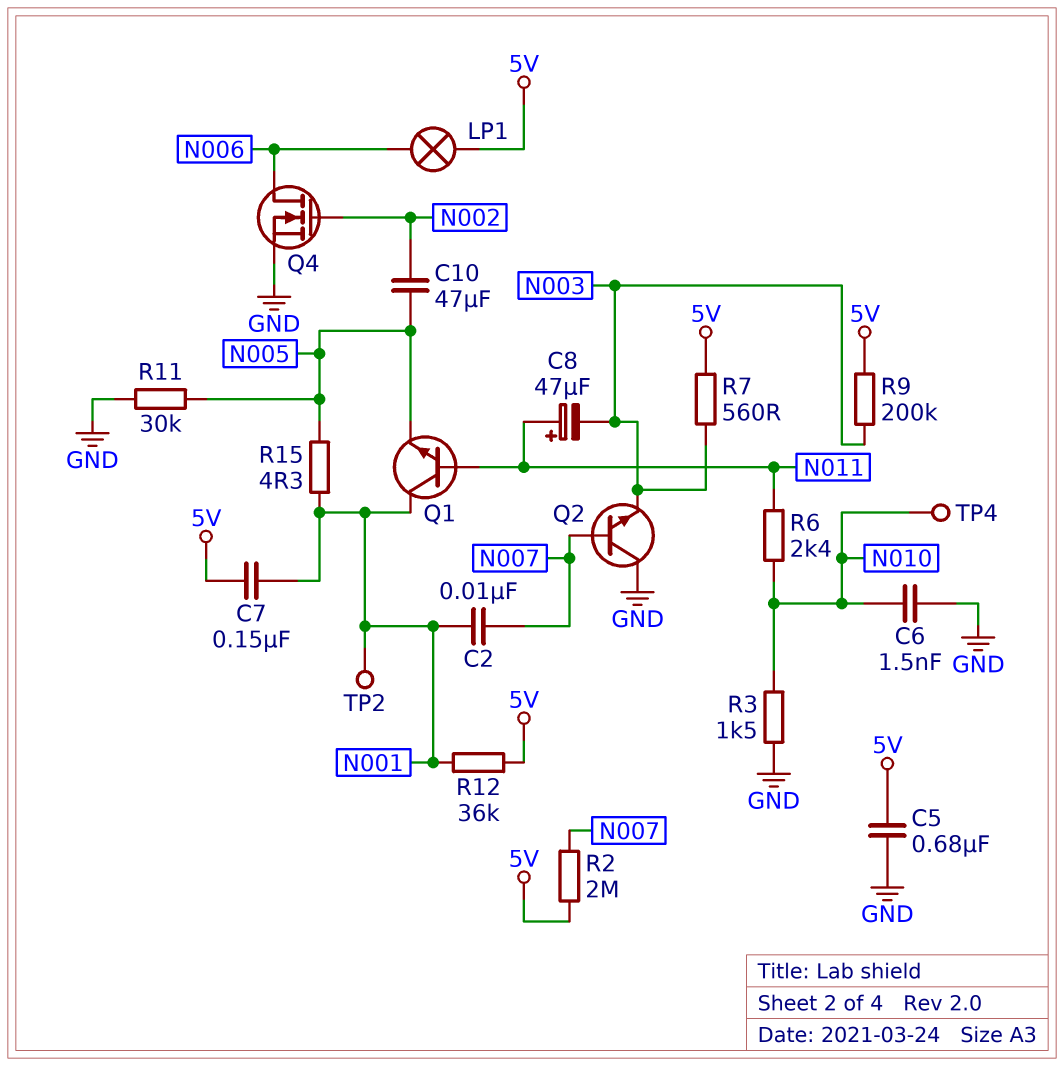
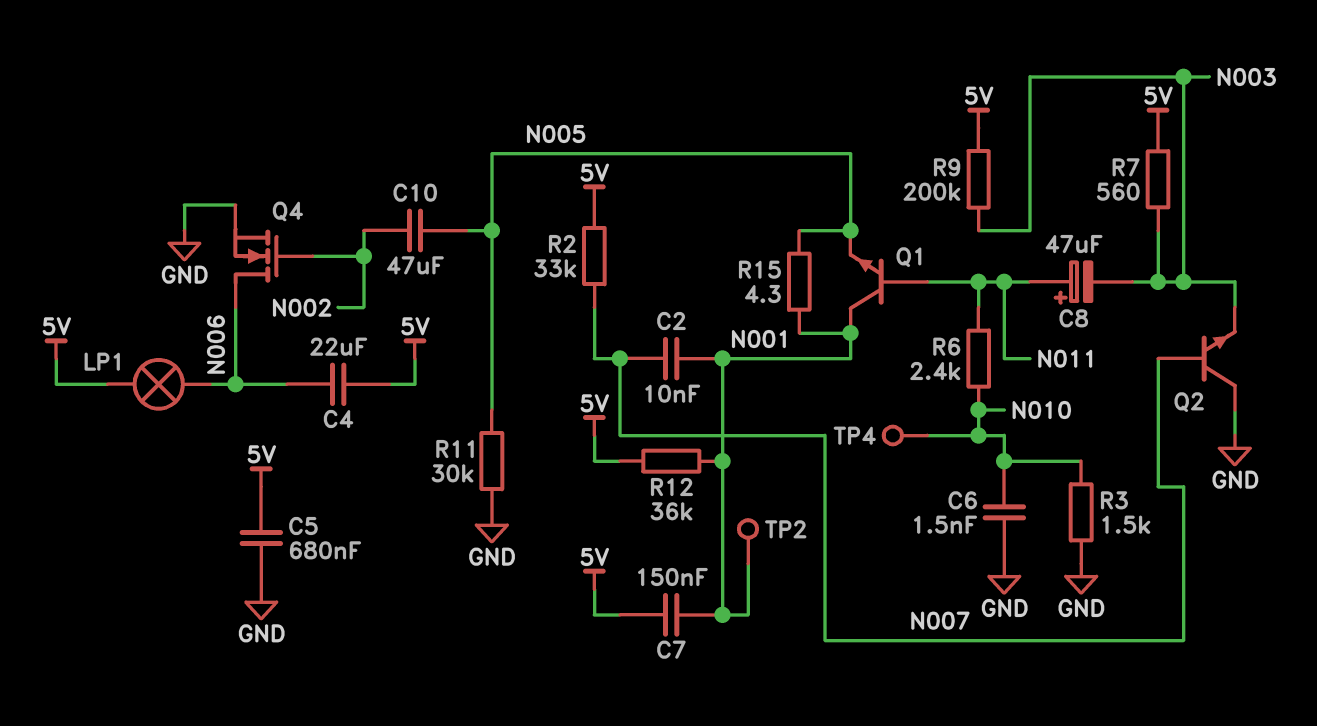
C4: none -> 22uF (5V, N006)
R2: 2M (5V, N007) -> 33k (5V, N007)

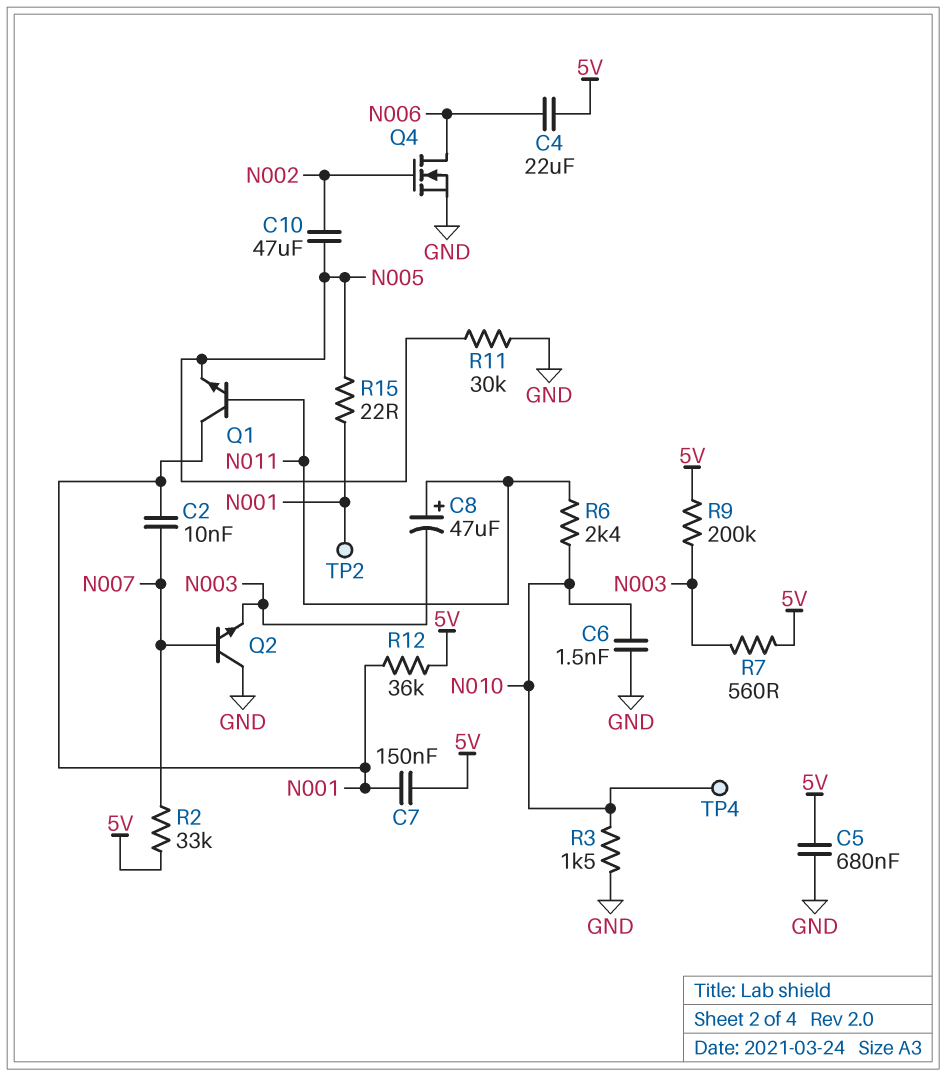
LP1: lamp (5V, N006) -> none
R15: 4.3 (N001, N005) -> 22 (N001, N005)

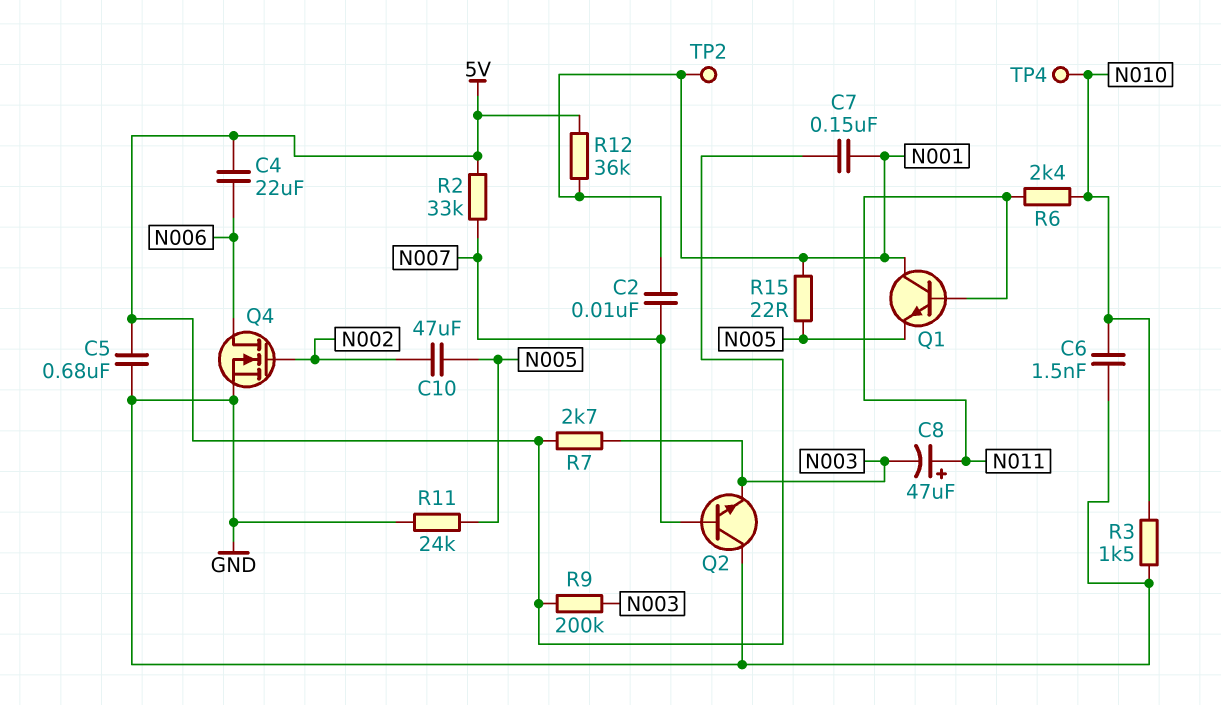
R7: 560 (5V, N003) -> 2.7k (5V, N003)
R11: 30k (GND, N005) -> 24k (GND, N005)

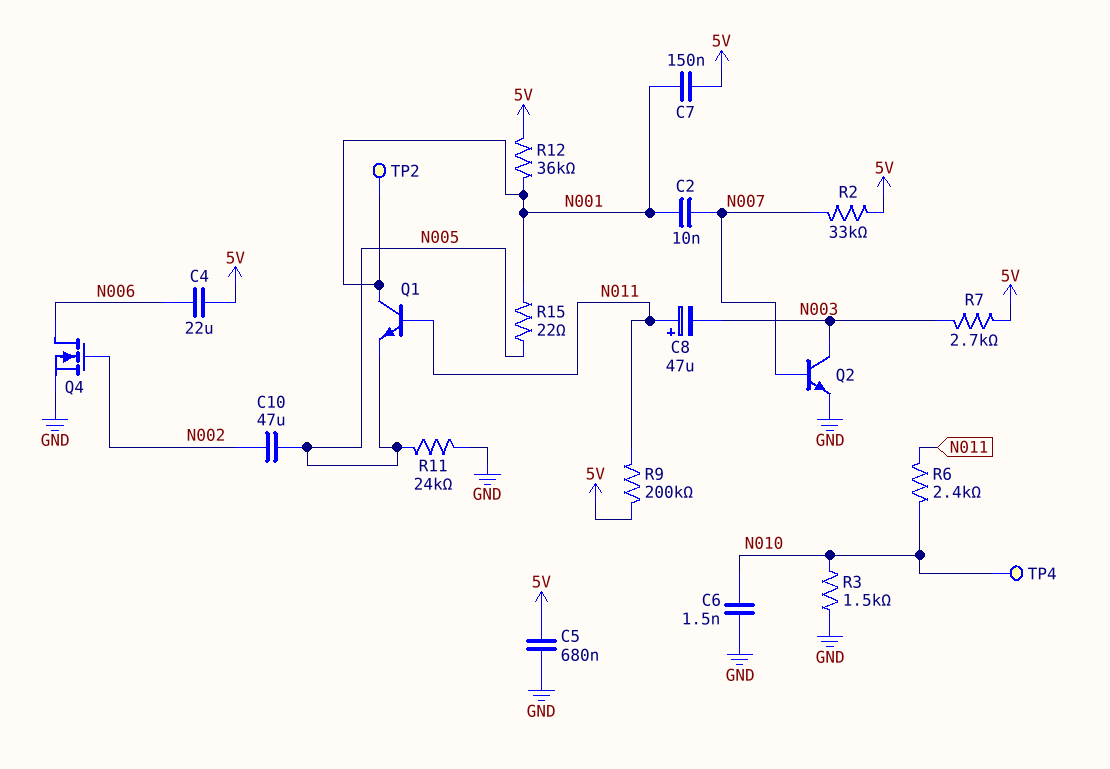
Q2: NPN (B N007, C GND, E N003) -> NPN (B N007, C N003, E GND)
R9: 200k (5V, N003) -> 200k (5V, N011)

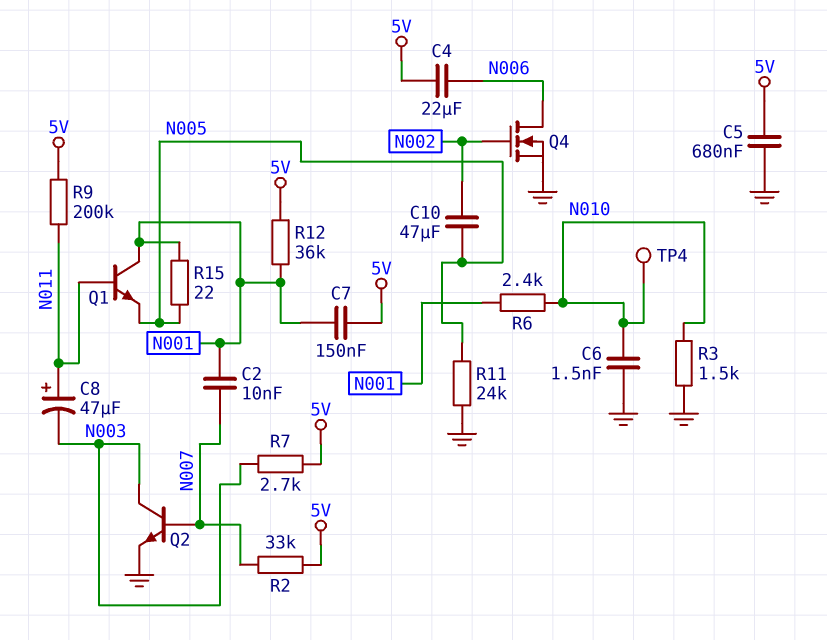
R6: 2.4k (N010, N011) -> 2.4k (N001, N010)
TP2: test point (N001) -> none

